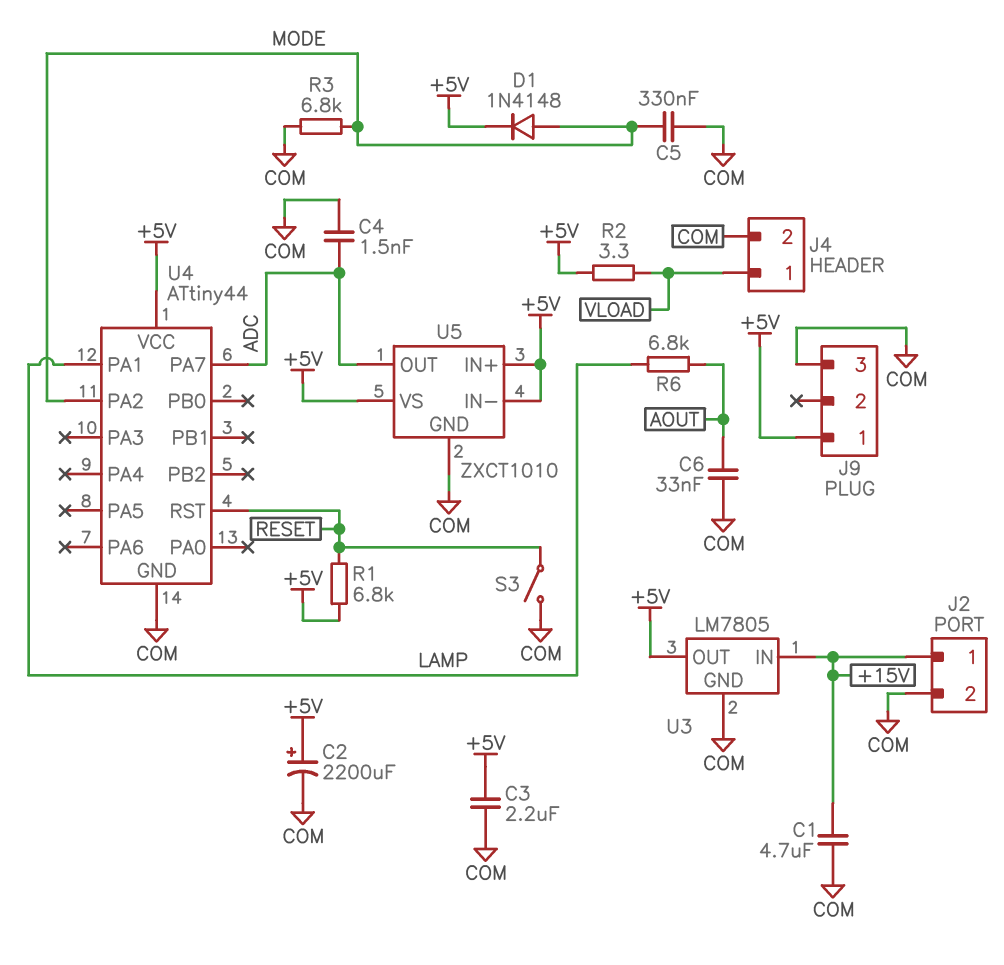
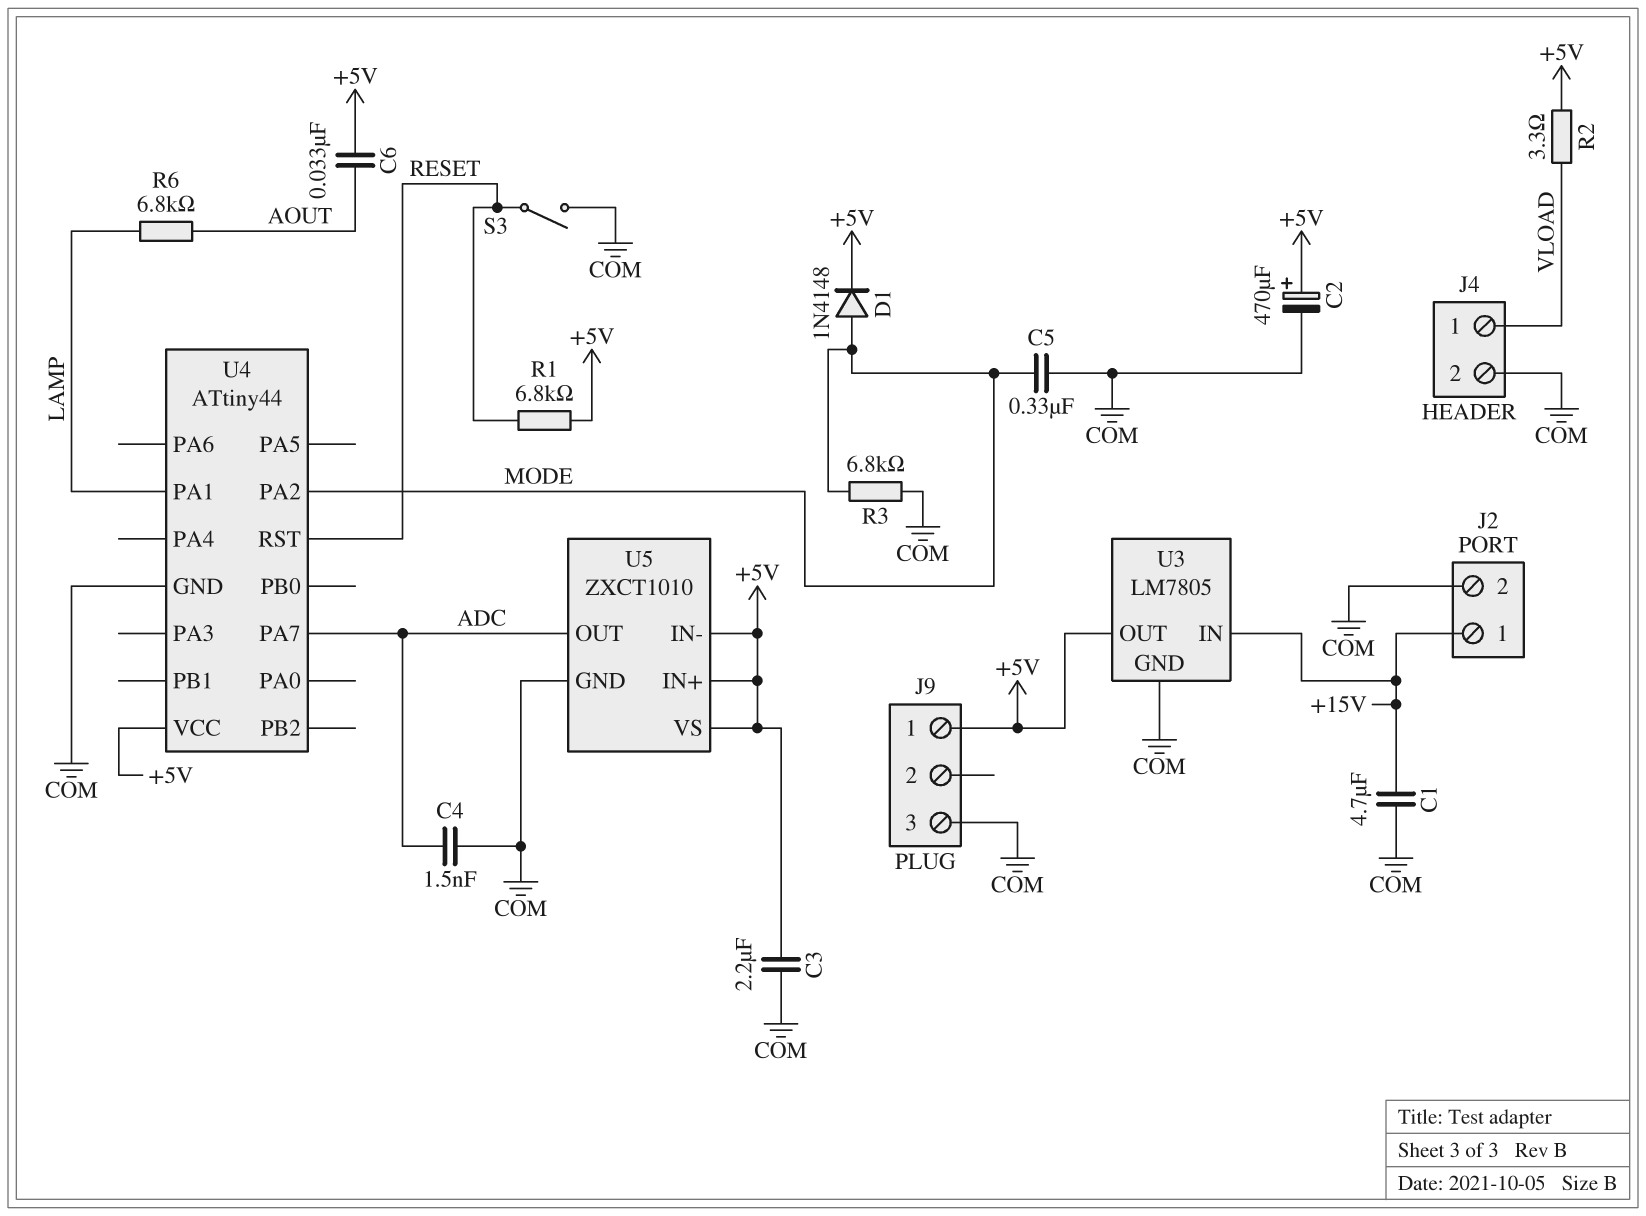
C2: 2200uF (plus +5V, minus COM) -> 470uF (plus +5V, minus COM)
C6: 33nF (AOUT, COM) -> 33nF (+5V, AOUT)

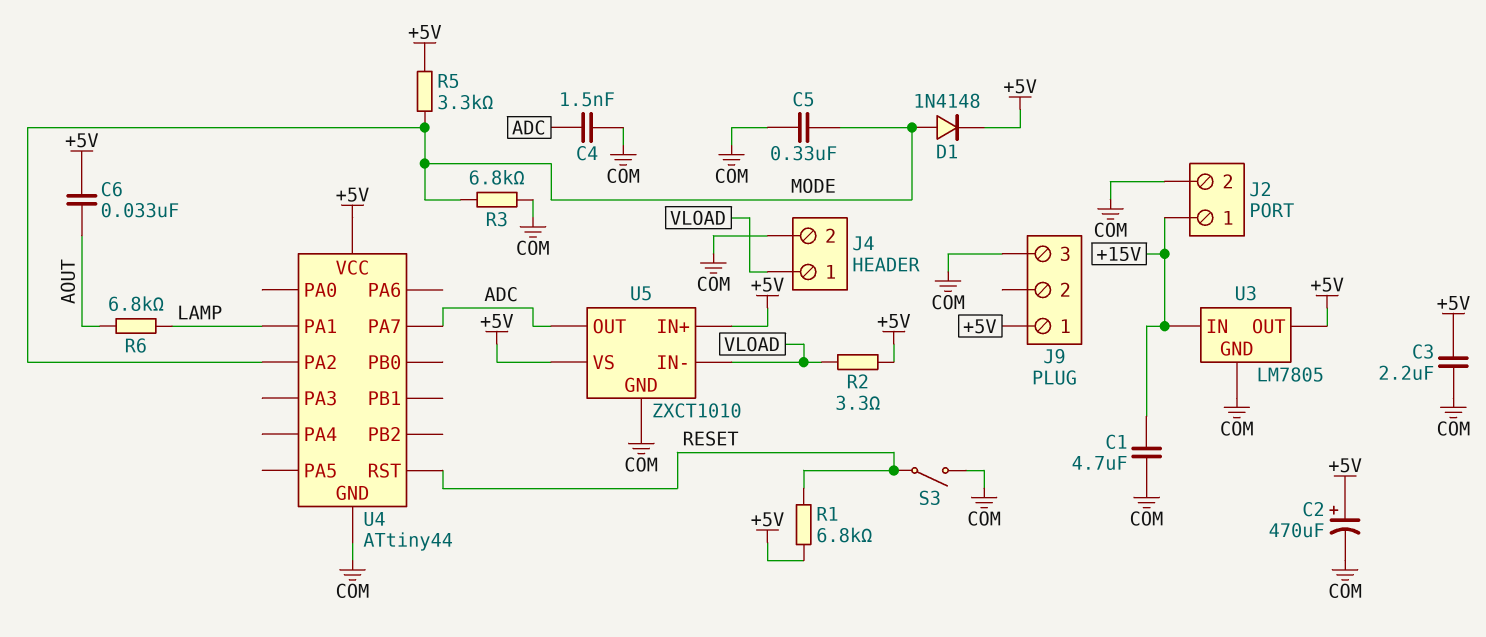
R5: none -> 3.3k (+5V, MODE)
U5 pin IN-: +5V -> VLOAD

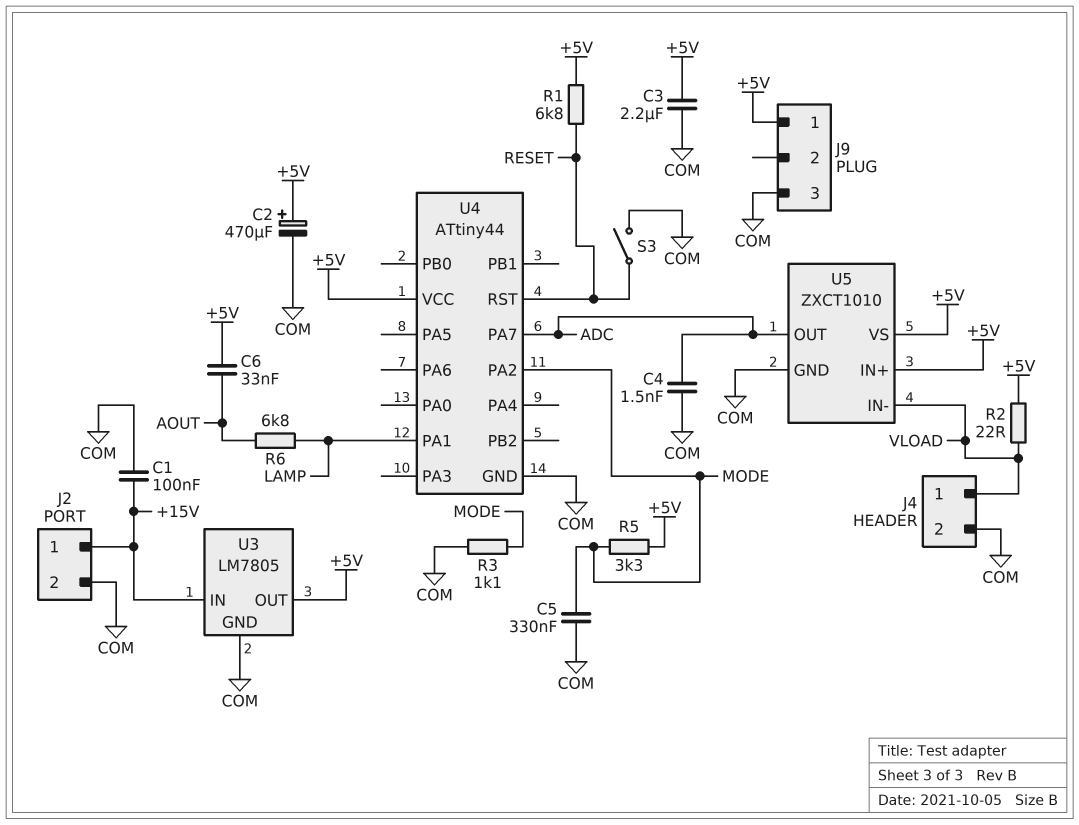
C1: 4.7uF (+15V, COM) -> 100nF (+15V, COM)
D1: diode 1N4148 (A MODE, K +5V) -> none
R2: 3.3 (+5V, VLOAD) -> 22 (+5V, VLOAD)
R3: 6.8k (COM, MODE) -> 1.1k (COM, MODE)

